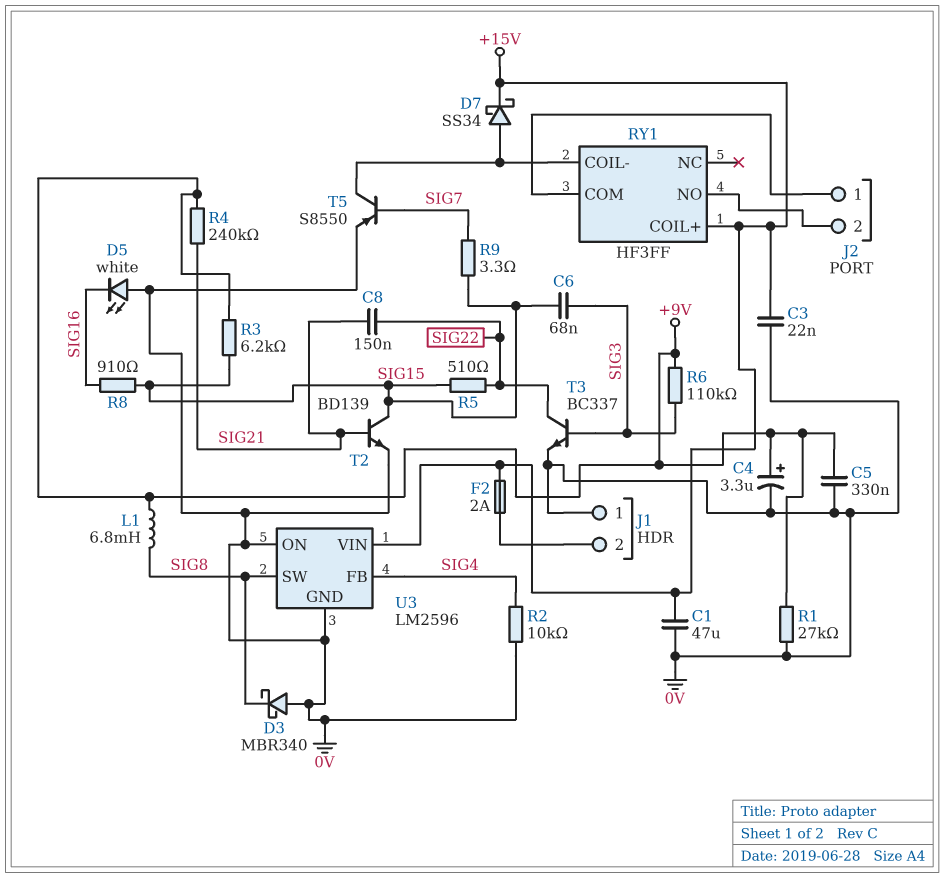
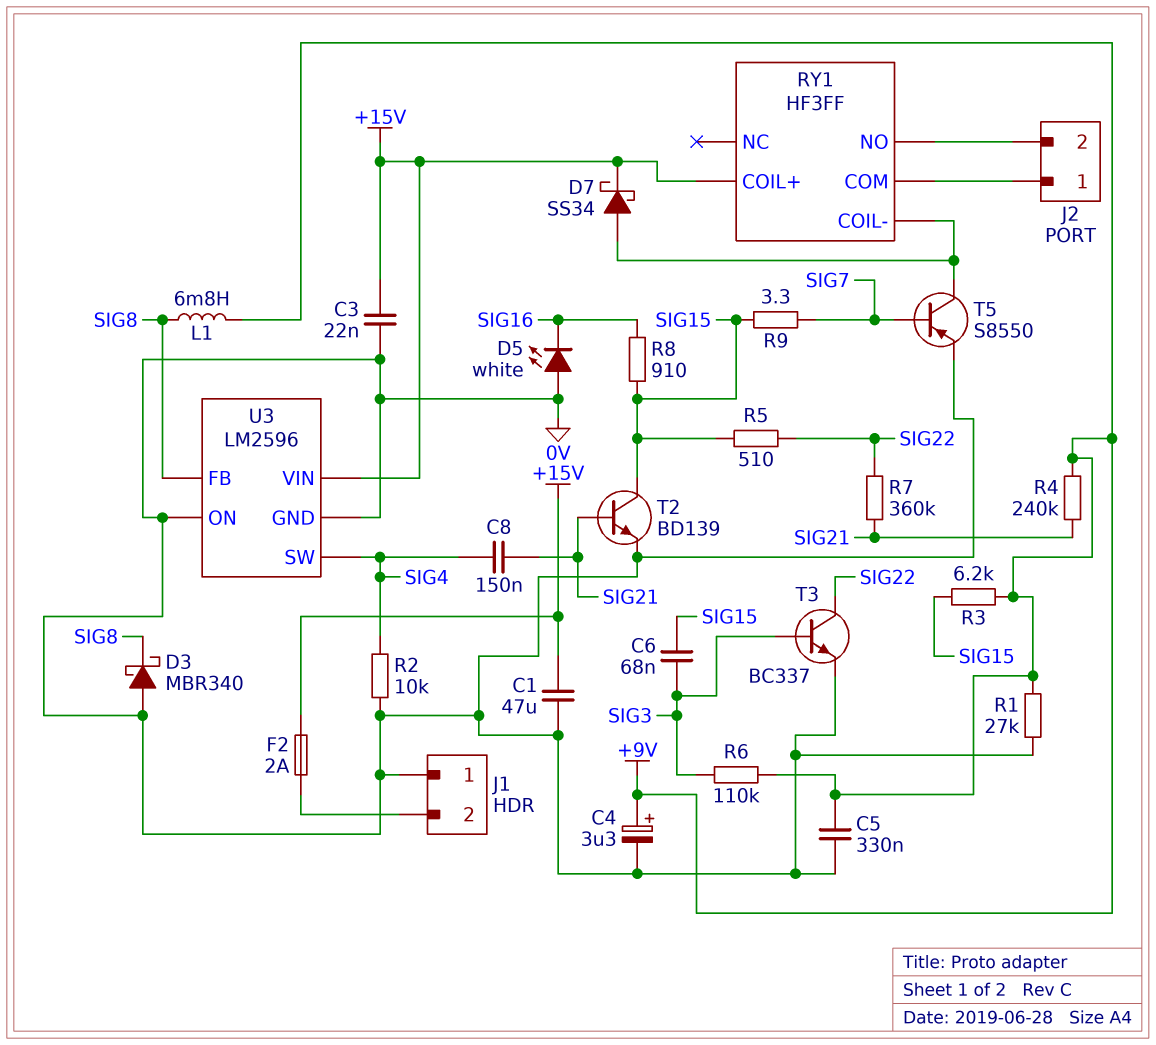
C8: 150nF (SIG21, SIG22) -> 150nF (SIG4, SIG21)
R7: none -> 360k (SIG21, SIG22)
U3 pin FB: SIG4 -> SIG8
U3 pin SW: SIG8 -> SIG4

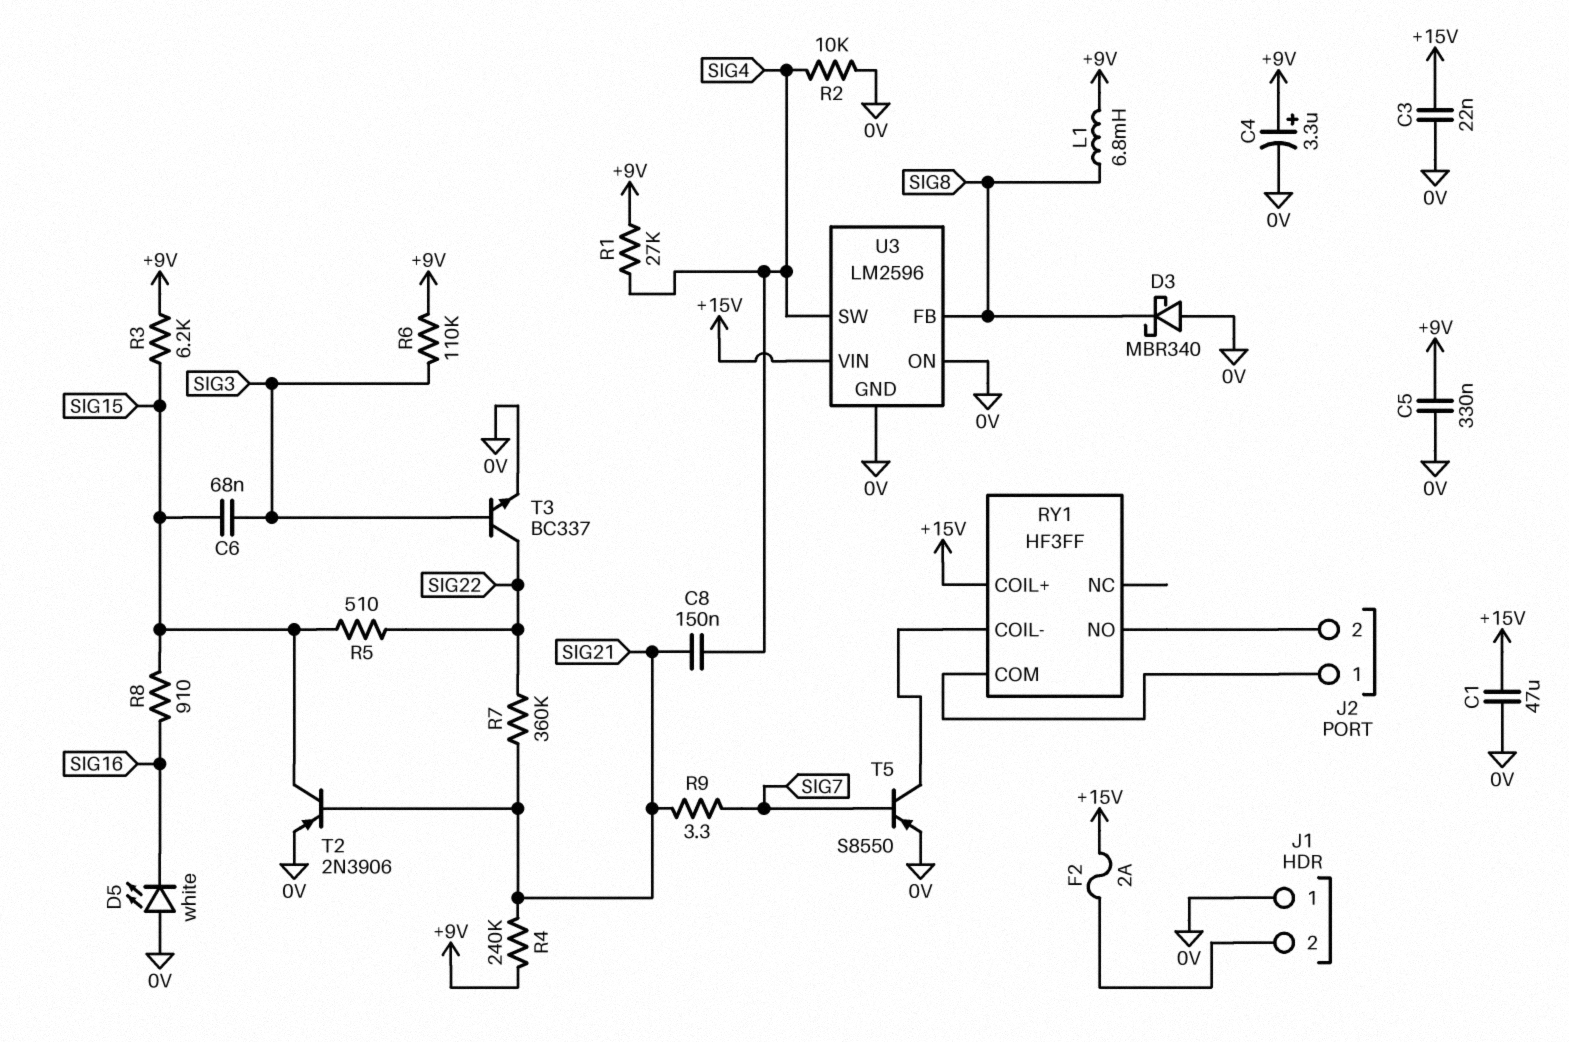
D7: schottky SS34 (A RY1/COIL-, K +15V) -> none
R1: 27k (+9V, 0V) -> 27k (+9V, SIG4)
R9: 3.3 (SIG7, SIG15) -> 3.3 (SIG7, SIG21)
T2: NPN BD139 (B SIG21, C SIG15, E 0V) -> PNP 2N3906 (B SIG21, C SIG15, E 0V)

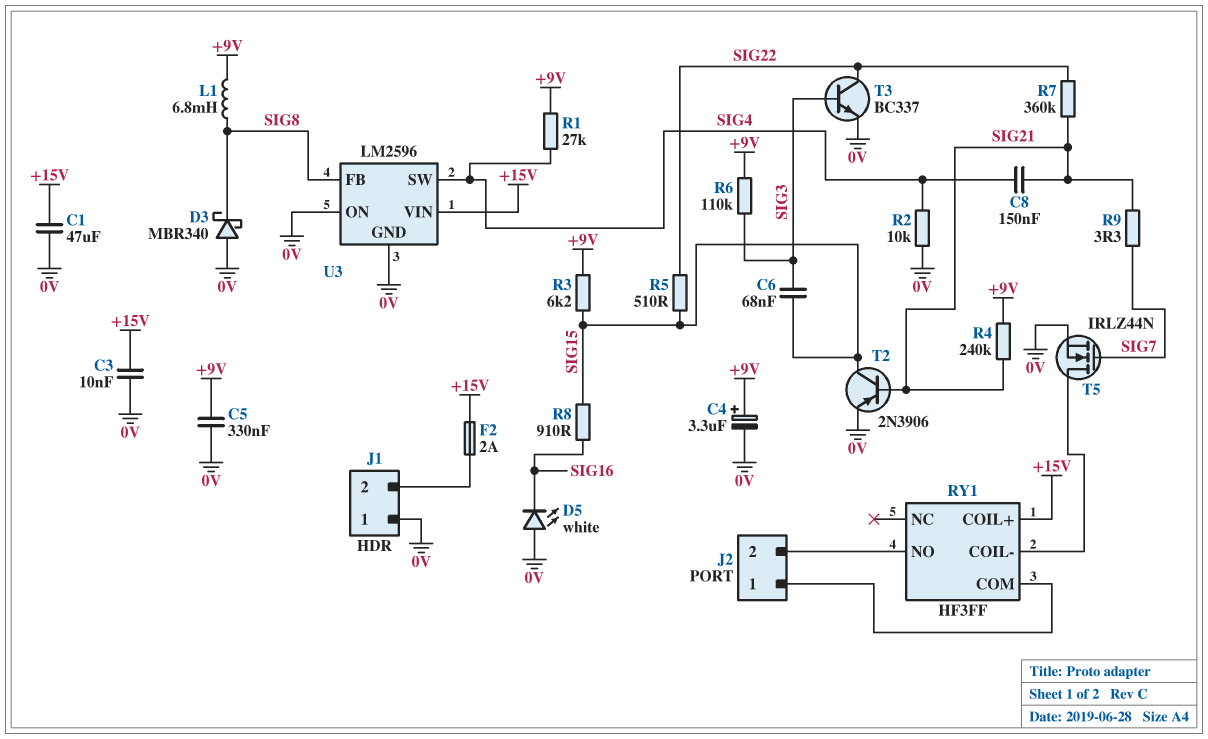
C3: 22nF (+15V, 0V) -> 10nF (+15V, 0V)
T5: PNP S8550 (B SIG7, C RY1/COIL-, E 0V) -> NMOS IRLZ44N (G SIG7, D RY1/COIL-, S 0V)

